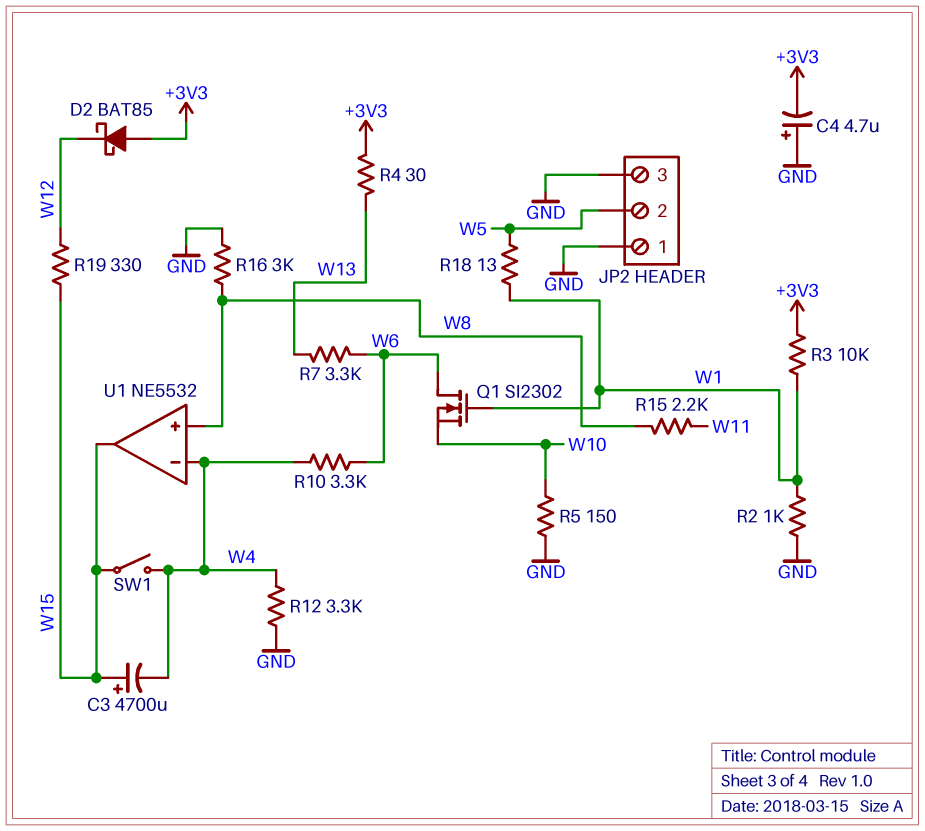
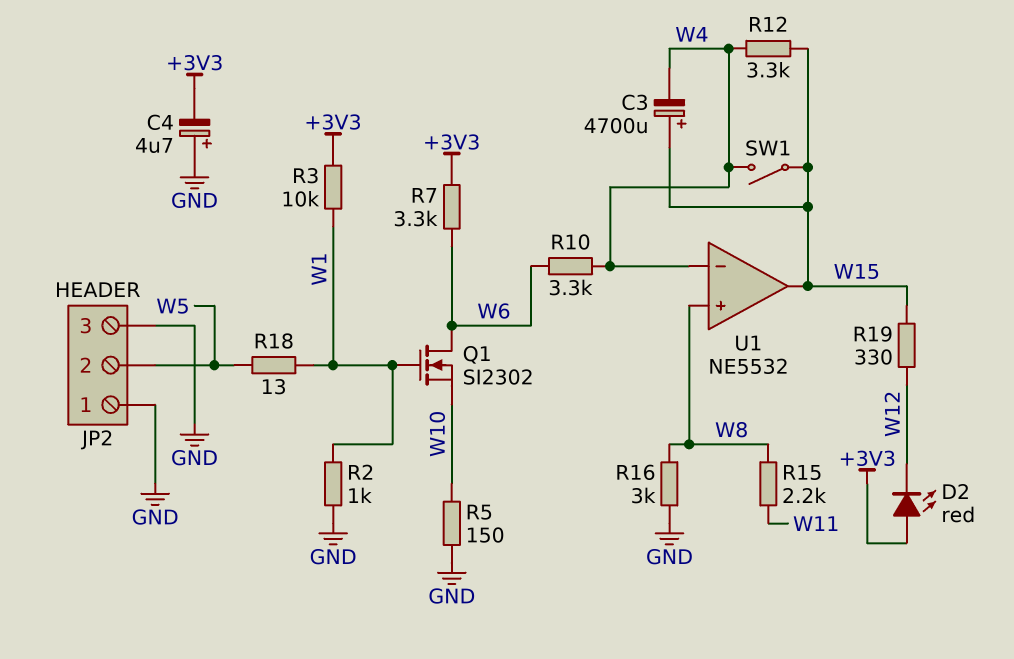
D2: schottky BAT85 (A +3V3, K W12) -> LED red (A +3V3, K W12)
R4: 30 (+3V3, W13) -> none
R7: 3.3k (W6, W13) -> 3.3k (+3V3, W6)
R12: 3.3k (GND, W4) -> 3.3k (W4, W15)

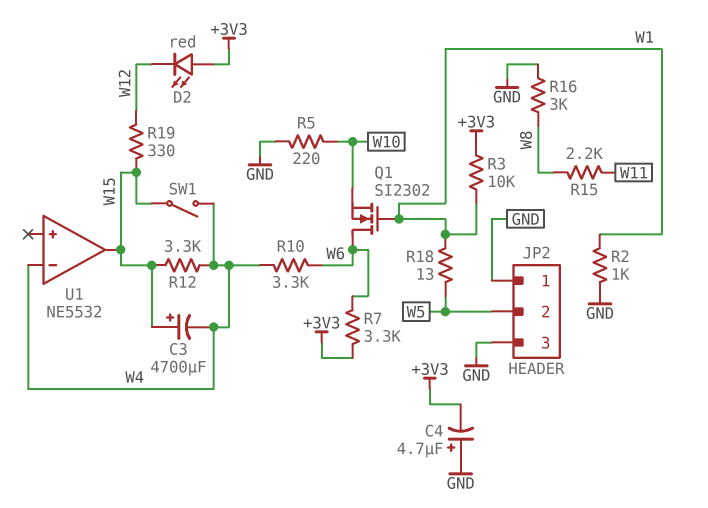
R5: 150 (GND, W10) -> 220 (GND, W10)
U1 pin in+: W8 -> none

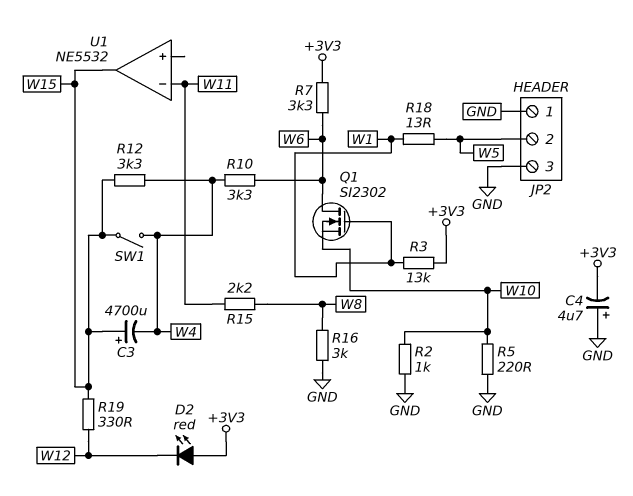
R2: 1k (GND, W1) -> 1k (GND, W10)
R3: 10k (+3V3, W1) -> 13k (+3V3, W1)
U1 pin in-: W4 -> W11

